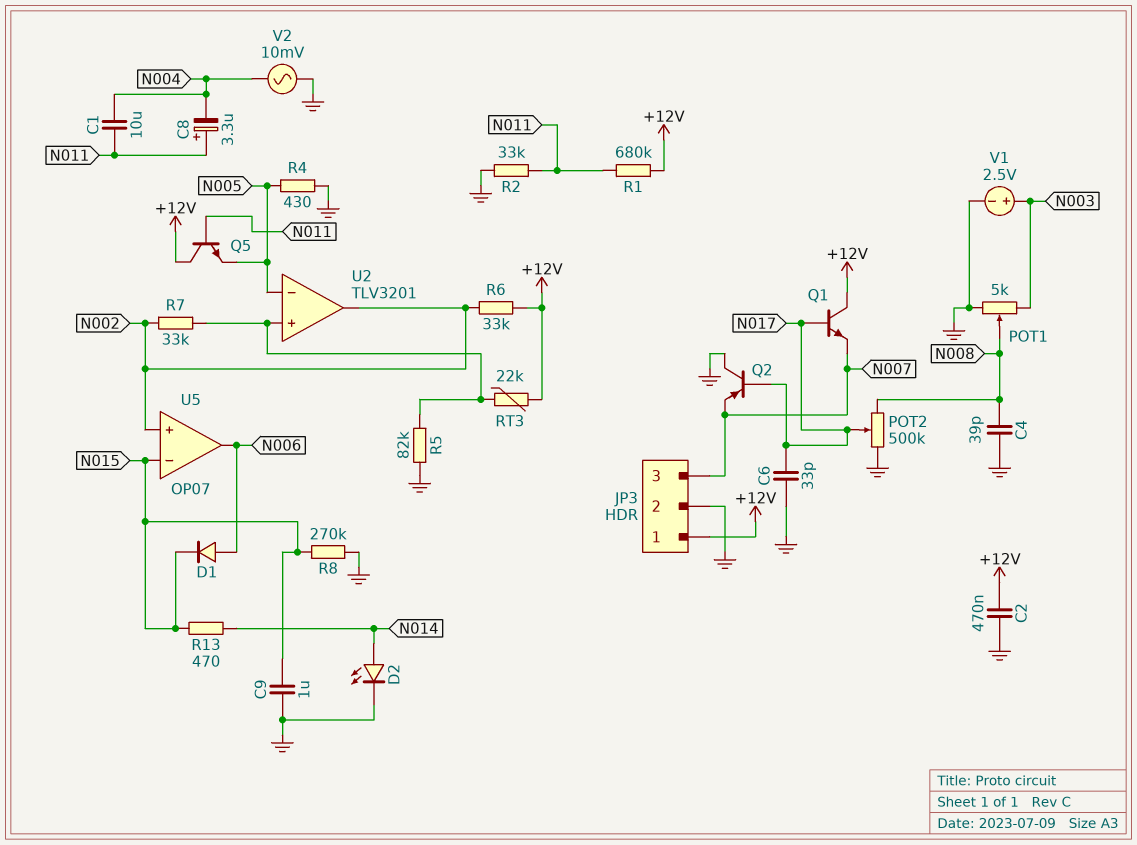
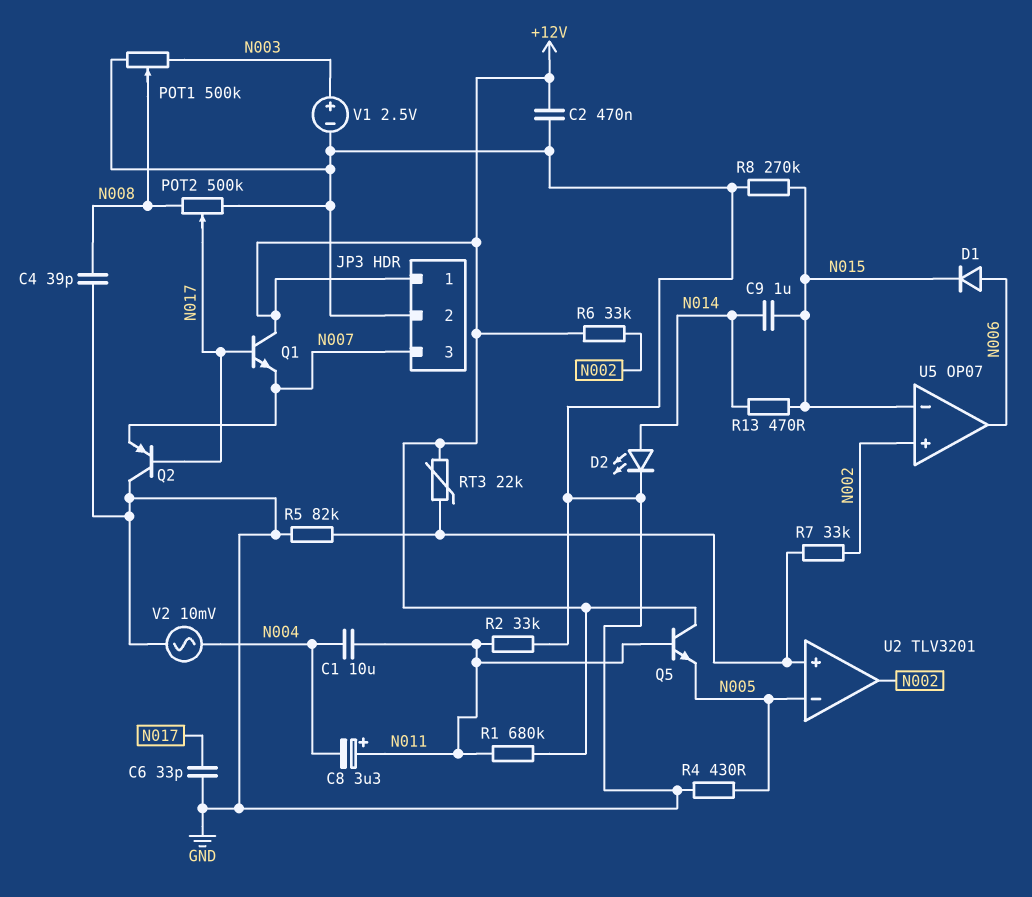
C9: 1uF (GND, N015) -> 1uF (N014, N015)
POT1: 5k (GND, N003, wiper N008) -> 500k (GND, N003, wiper N008)

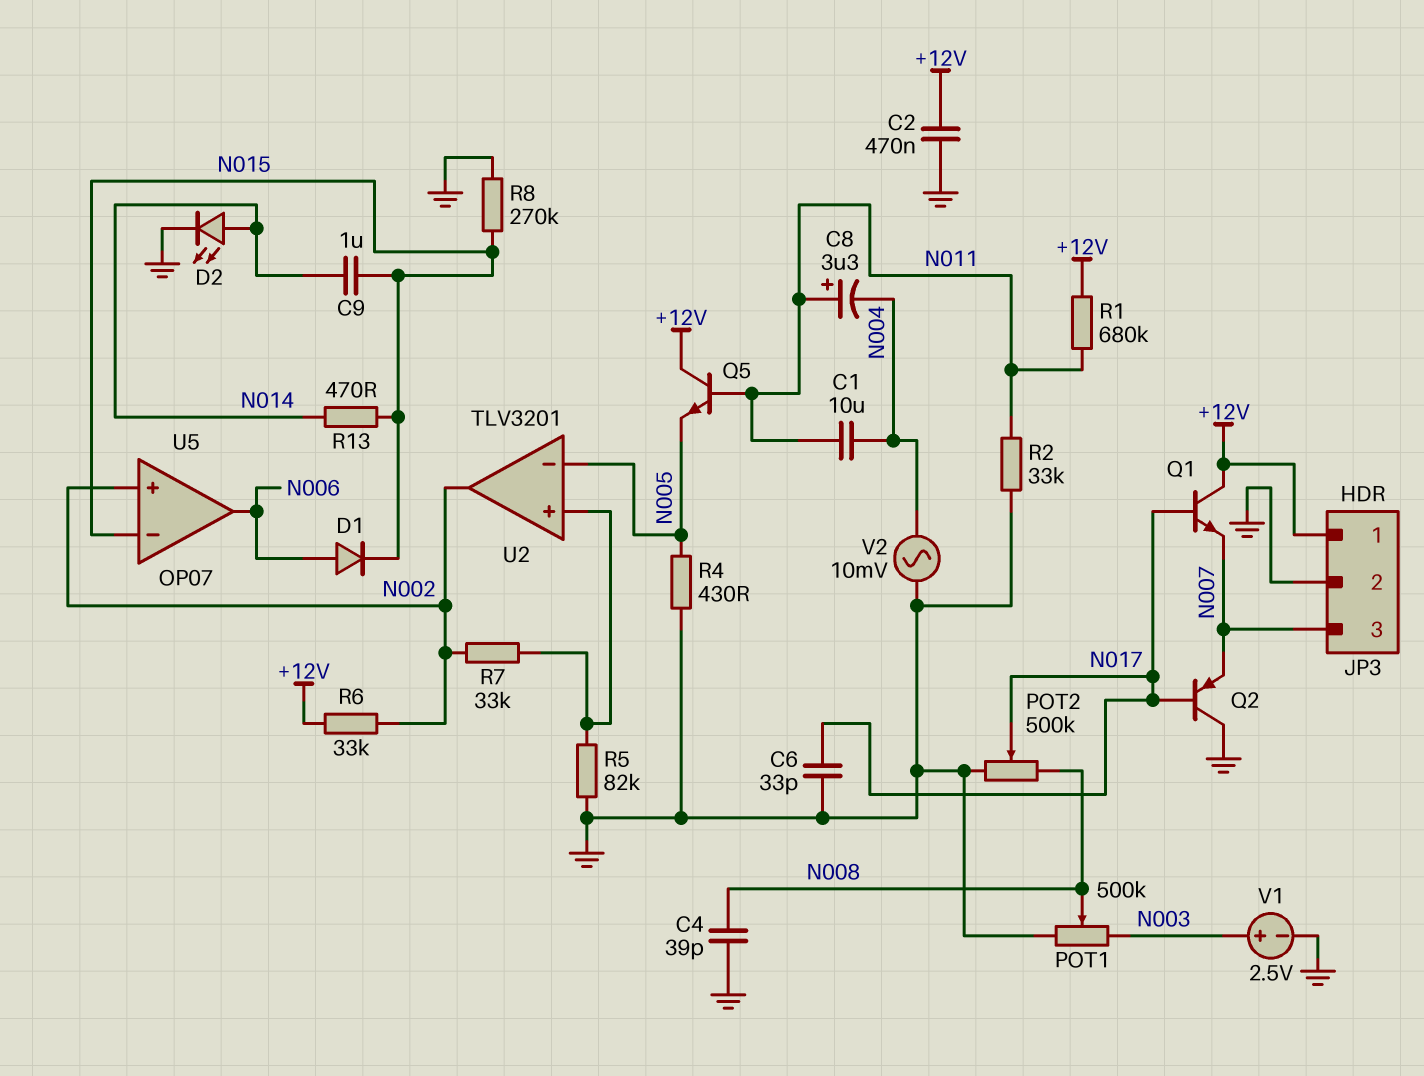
RT3: 22k (+12V, U2/in+) -> none

